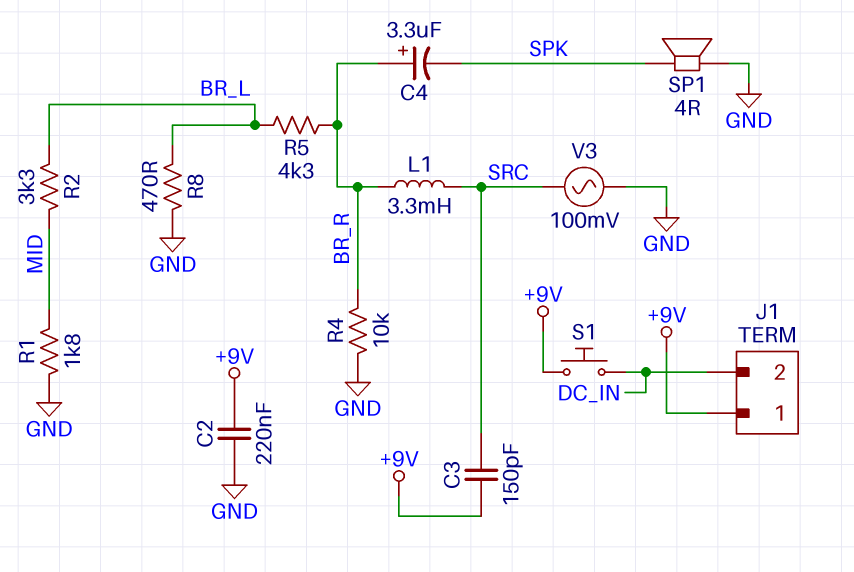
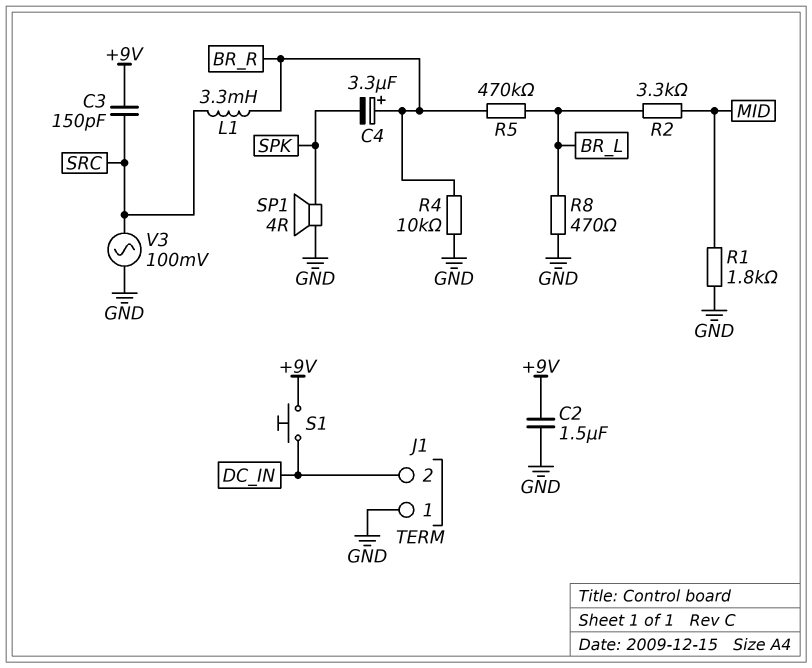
C2: 220nF (+9V, GND) -> 1.5uF (+9V, GND)
J1 pin 1: +9V -> GND
R5: 4.3k (BR_L, BR_R) -> 470k (BR_L, BR_R)

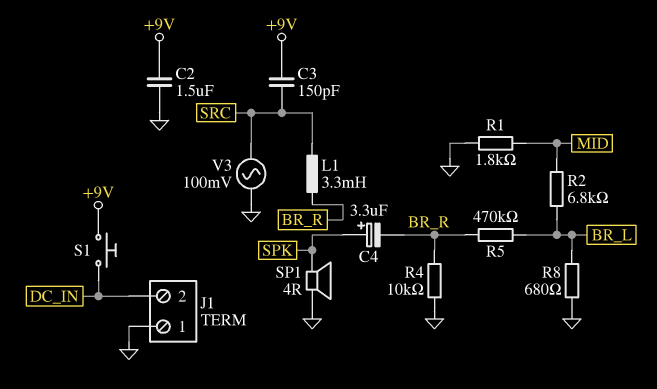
C4: 3.3uF (plus BR_R, minus SPK) -> 3.3uF (plus SPK, minus BR_R)
R2: 3.3k (BR_L, MID) -> 6.8k (BR_L, MID)
R8: 470 (BR_L, GND) -> 680 (BR_L, GND)

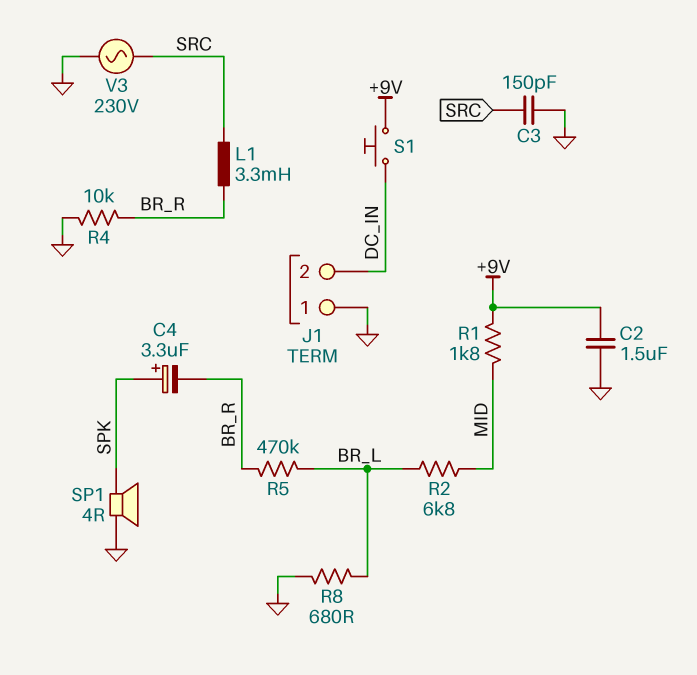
C3: 150pF (+9V, SRC) -> 150pF (GND, SRC)
R1: 1.8k (GND, MID) -> 1.8k (+9V, MID)
V3: AC 100mV (GND, SRC) -> AC 230V (GND, SRC)

